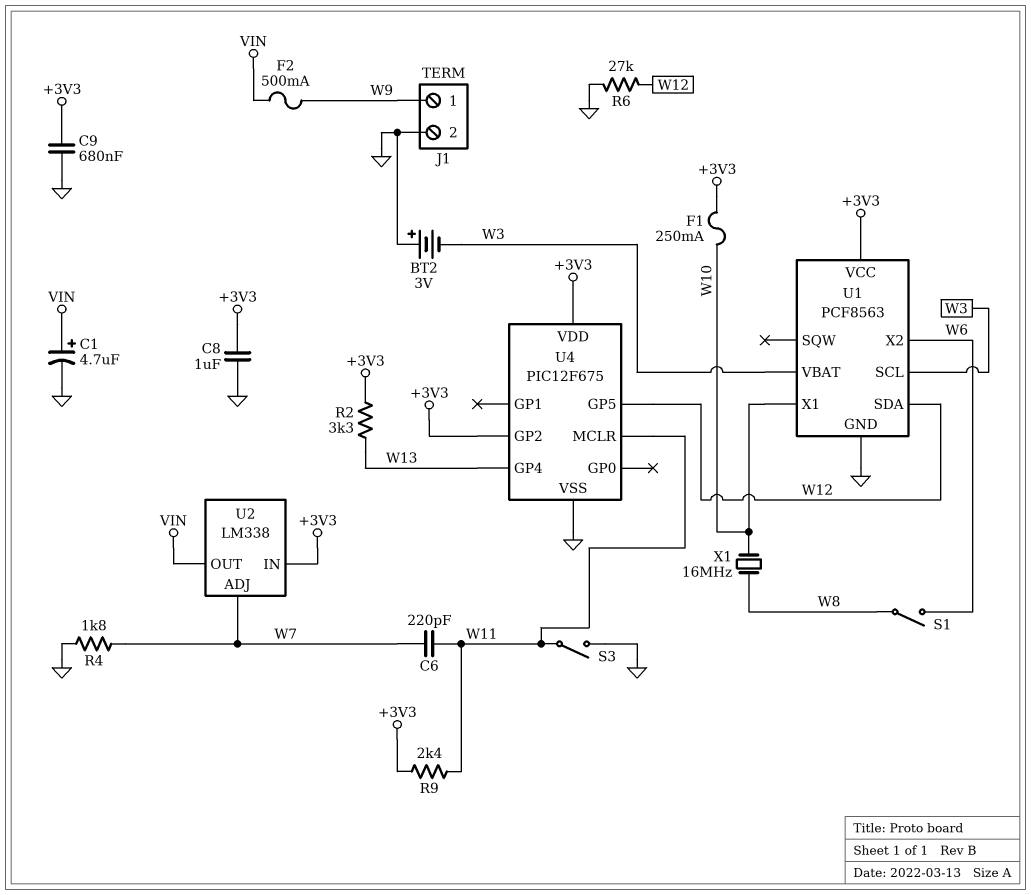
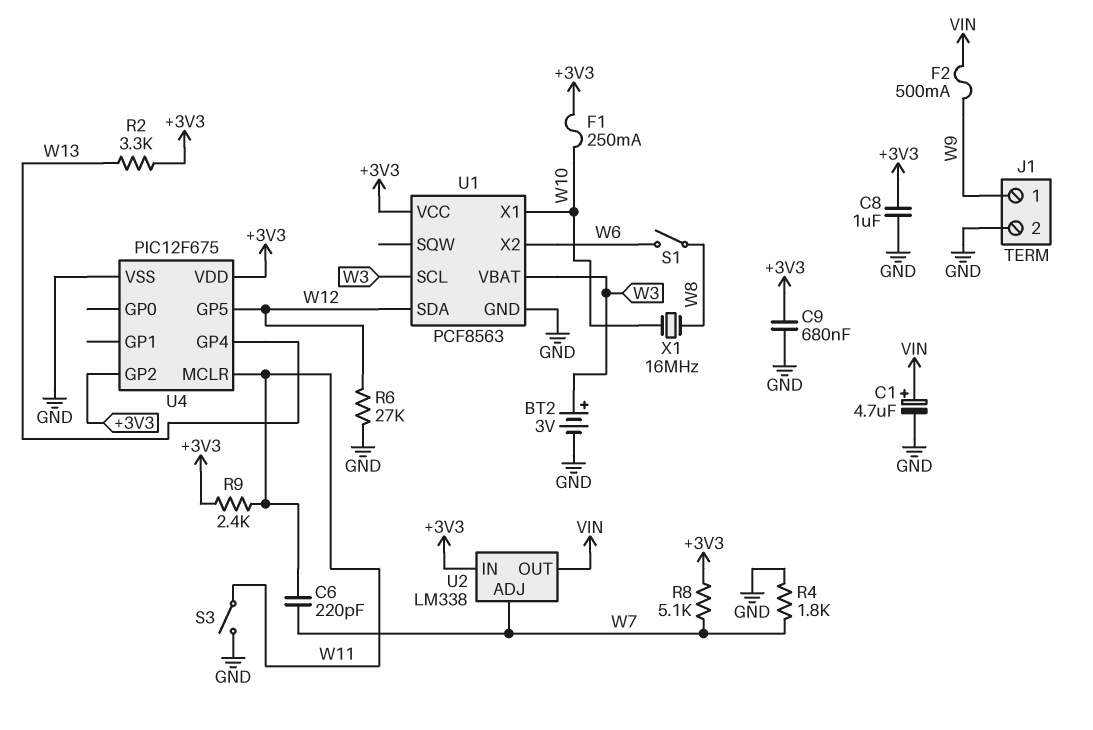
BT2: 3V (plus GND, minus W3) -> 3V (plus W3, minus GND)
R8: none -> 5.1k (+3V3, W7)

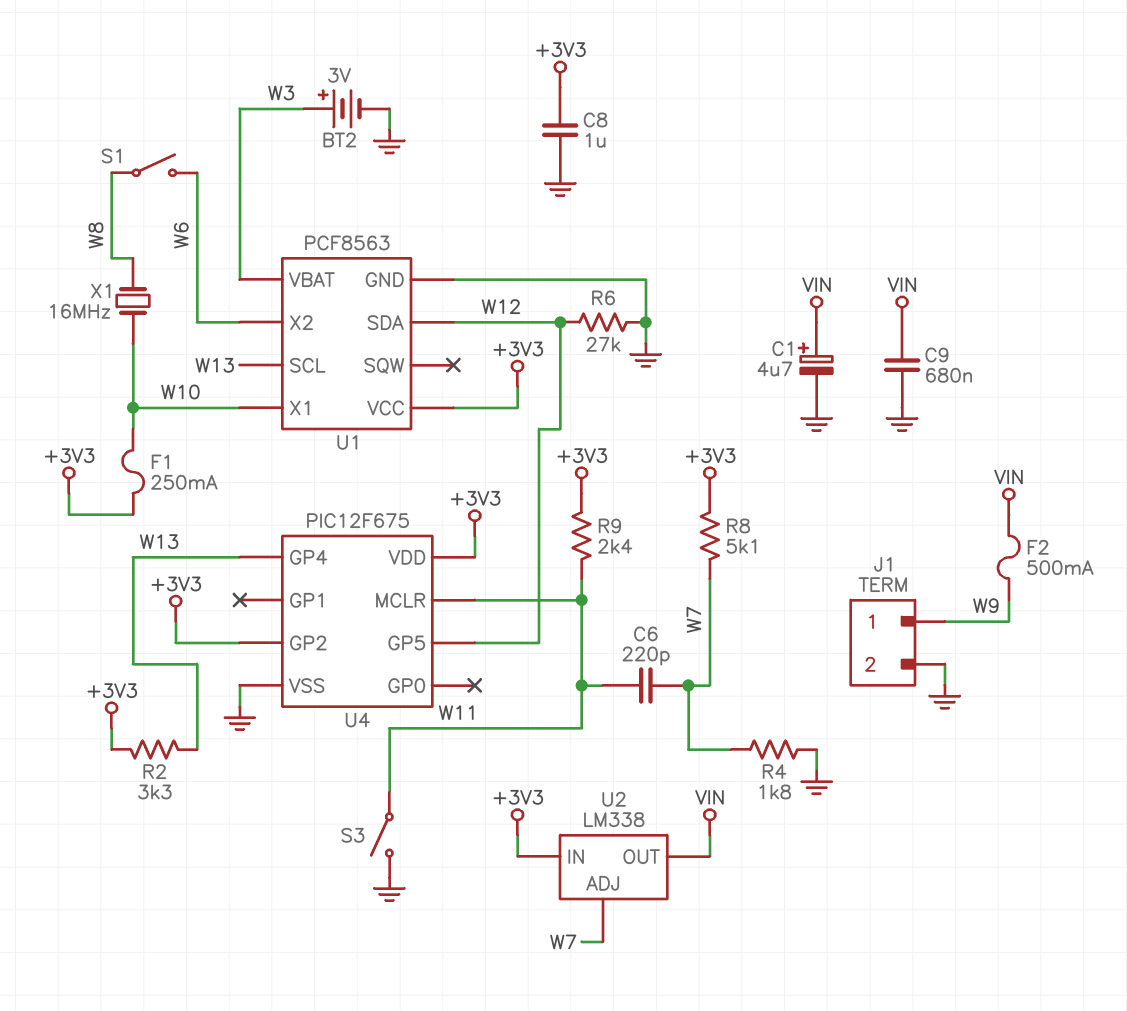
C9: 680nF (+3V3, GND) -> 680nF (GND, VIN)
U1 pin SCL: W3 -> W13

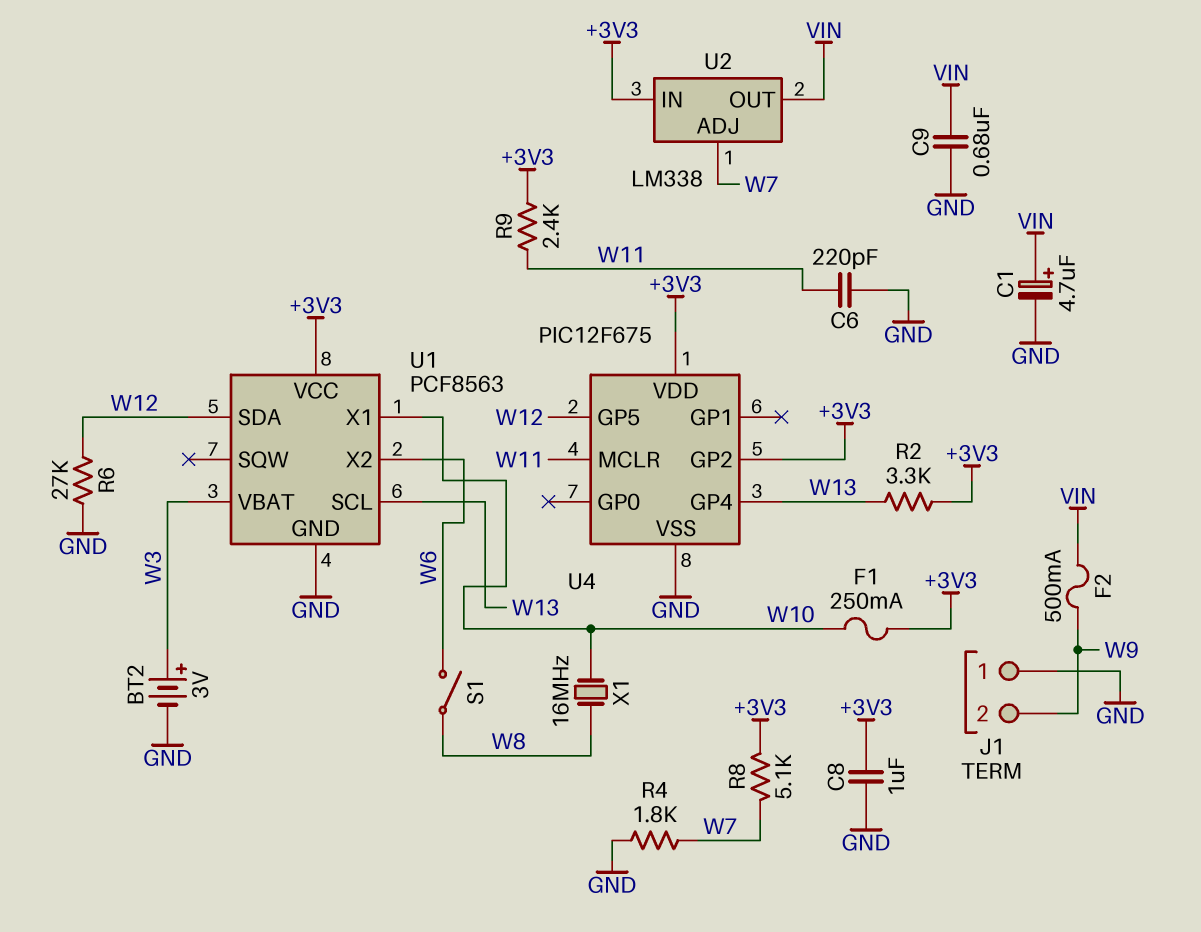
C6: 220pF (W7, W11) -> 220pF (GND, W11)
J1 pin 1: W9 -> GND
J1 pin 2: GND -> W9
S3: switch (GND, W11) -> none

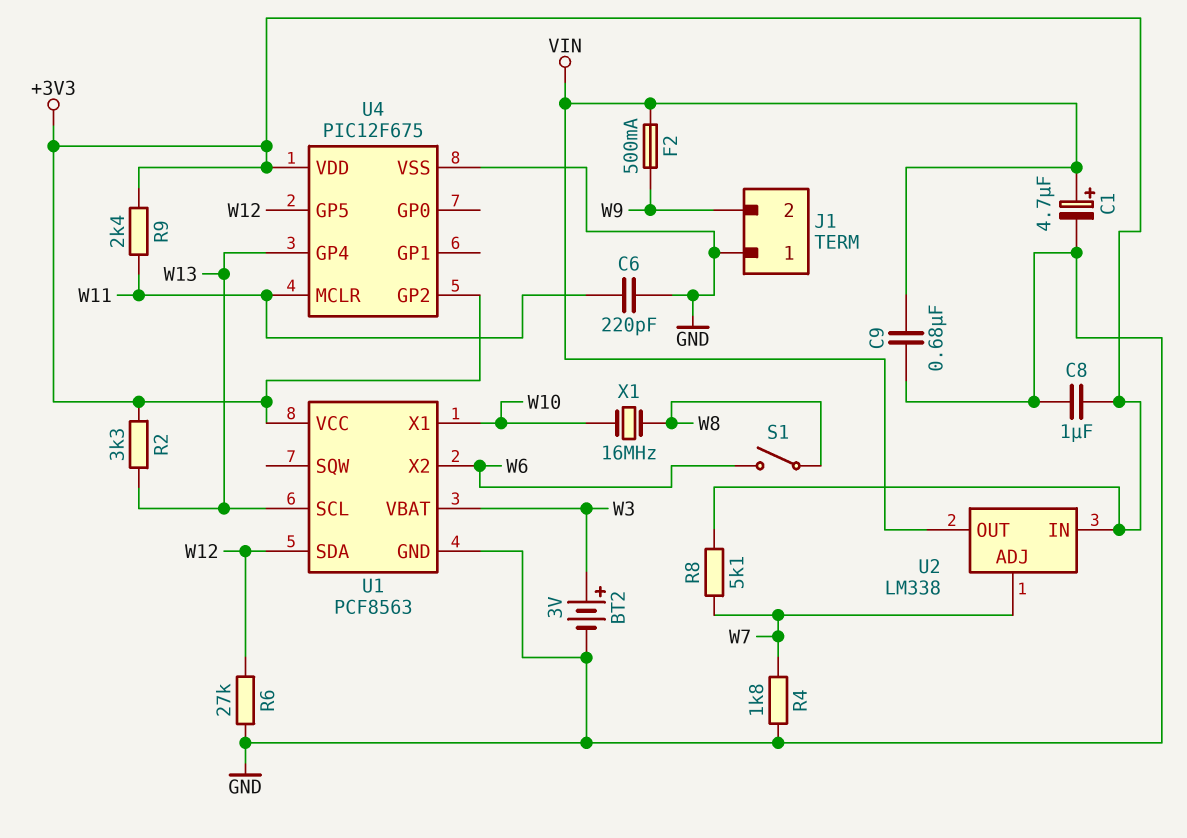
F1: 250mA (+3V3, W10) -> none

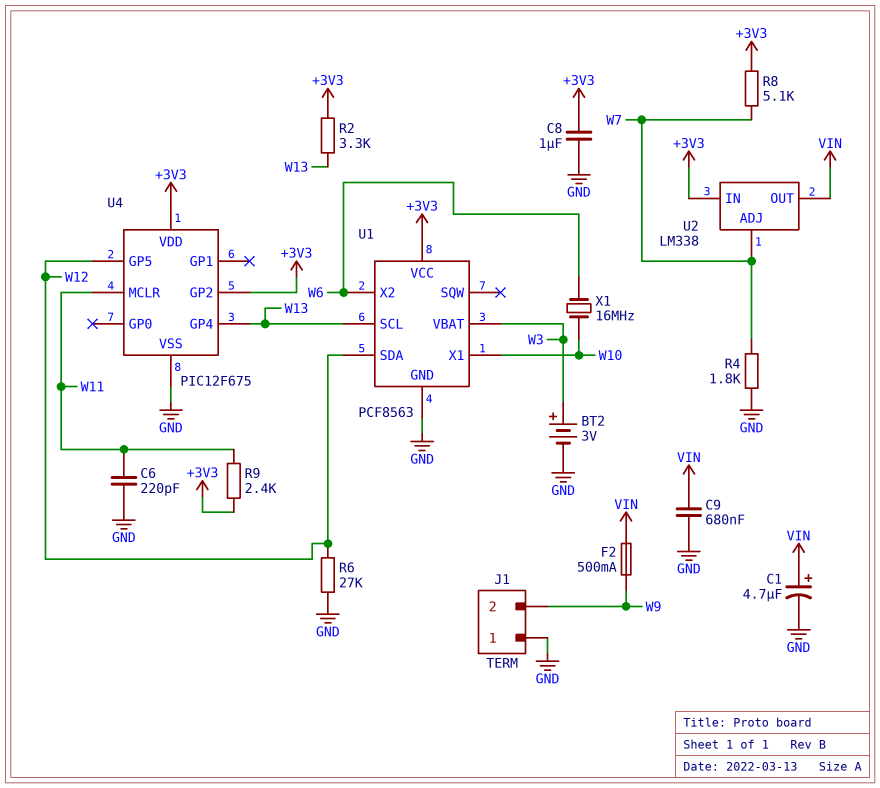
S1: switch (W6, W8) -> none
X1: 16MHz (W8, W10) -> 16MHz (W6, W10)

